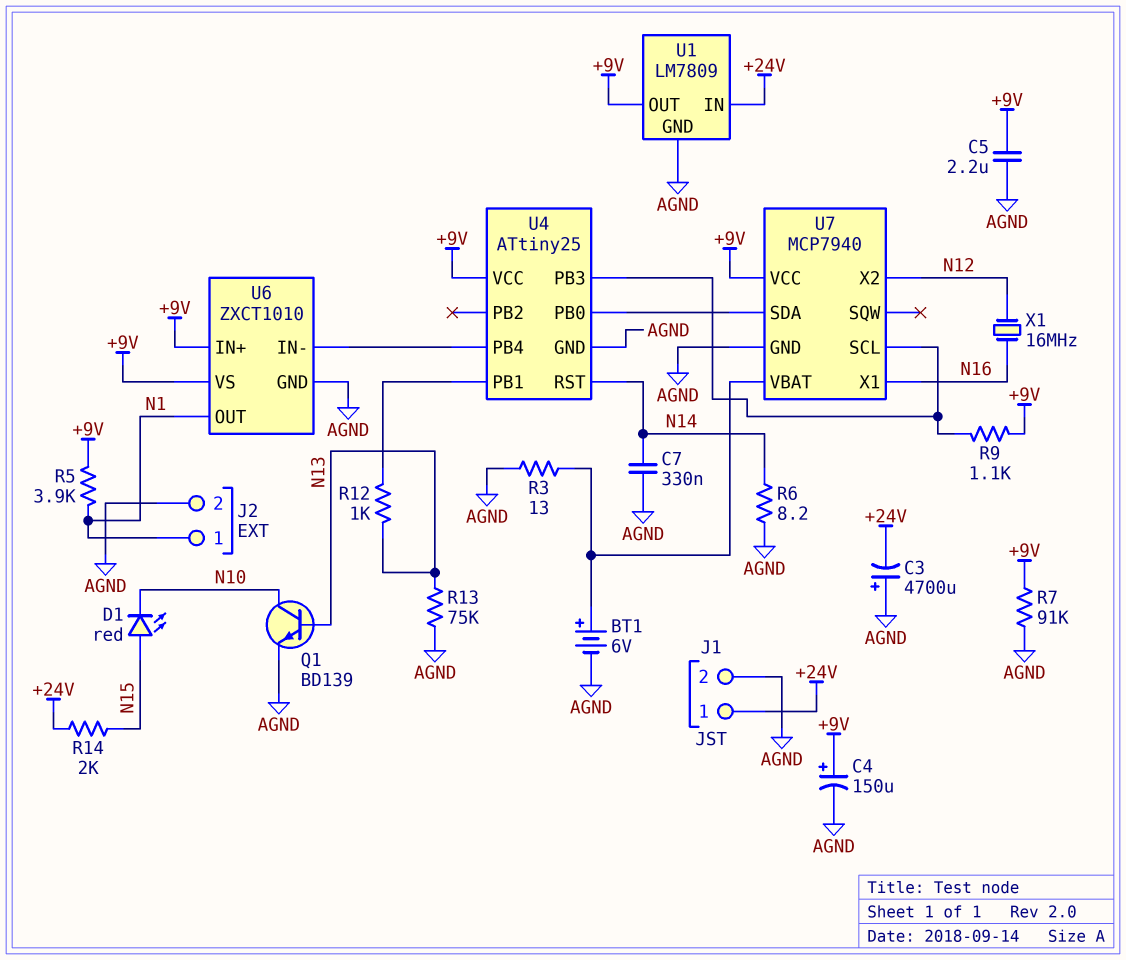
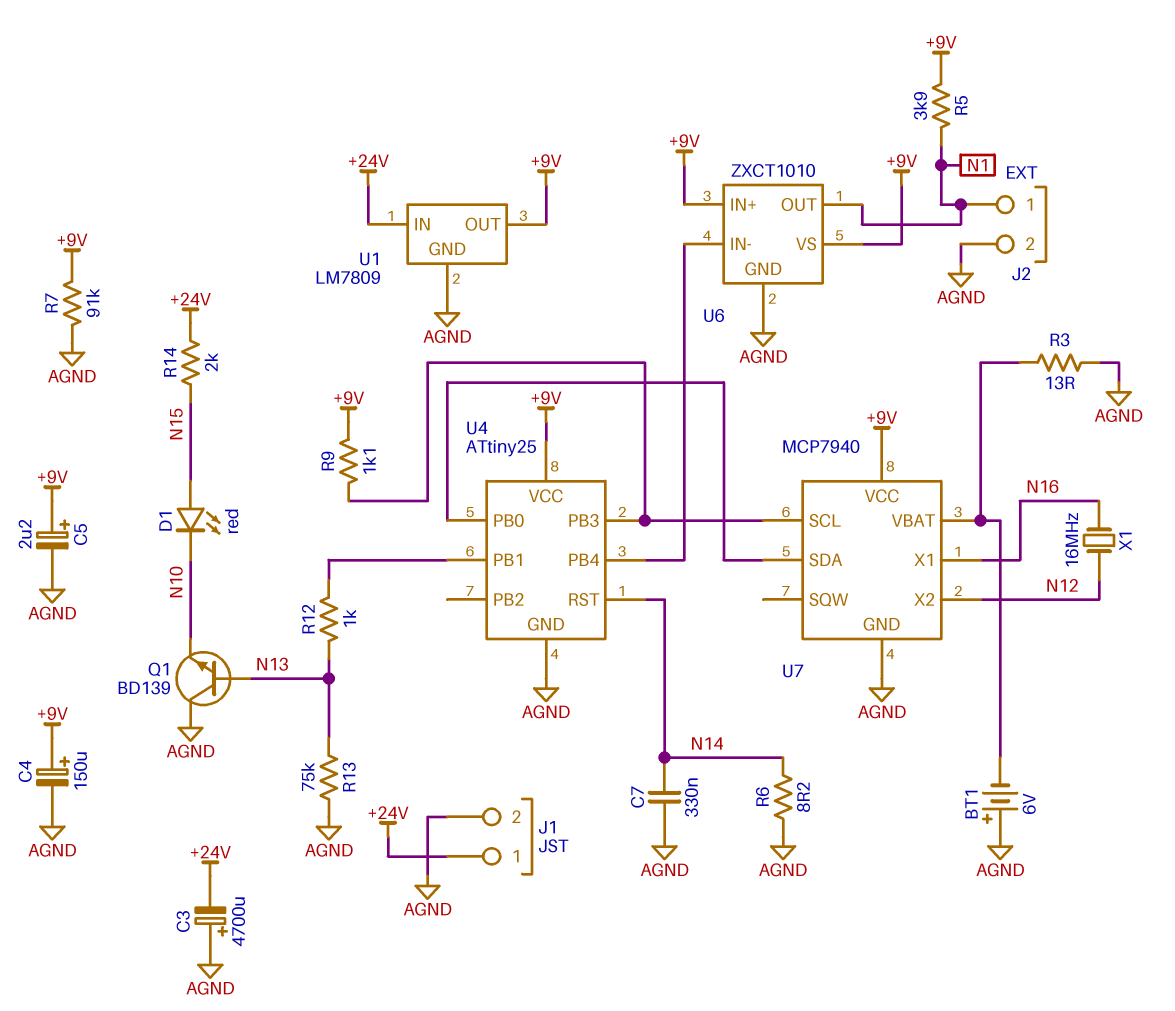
BT1: 6V (plus U7/VBAT, minus AGND) -> 6V (plus AGND, minus U7/VBAT)
C5: 2.2uF (+9V, AGND) -> 2.2uF (plus +9V, minus AGND)
Q1: NPN BD139 (B N13, C N10, E AGND) -> NPN BD139 (B N13, C AGND, E N10)

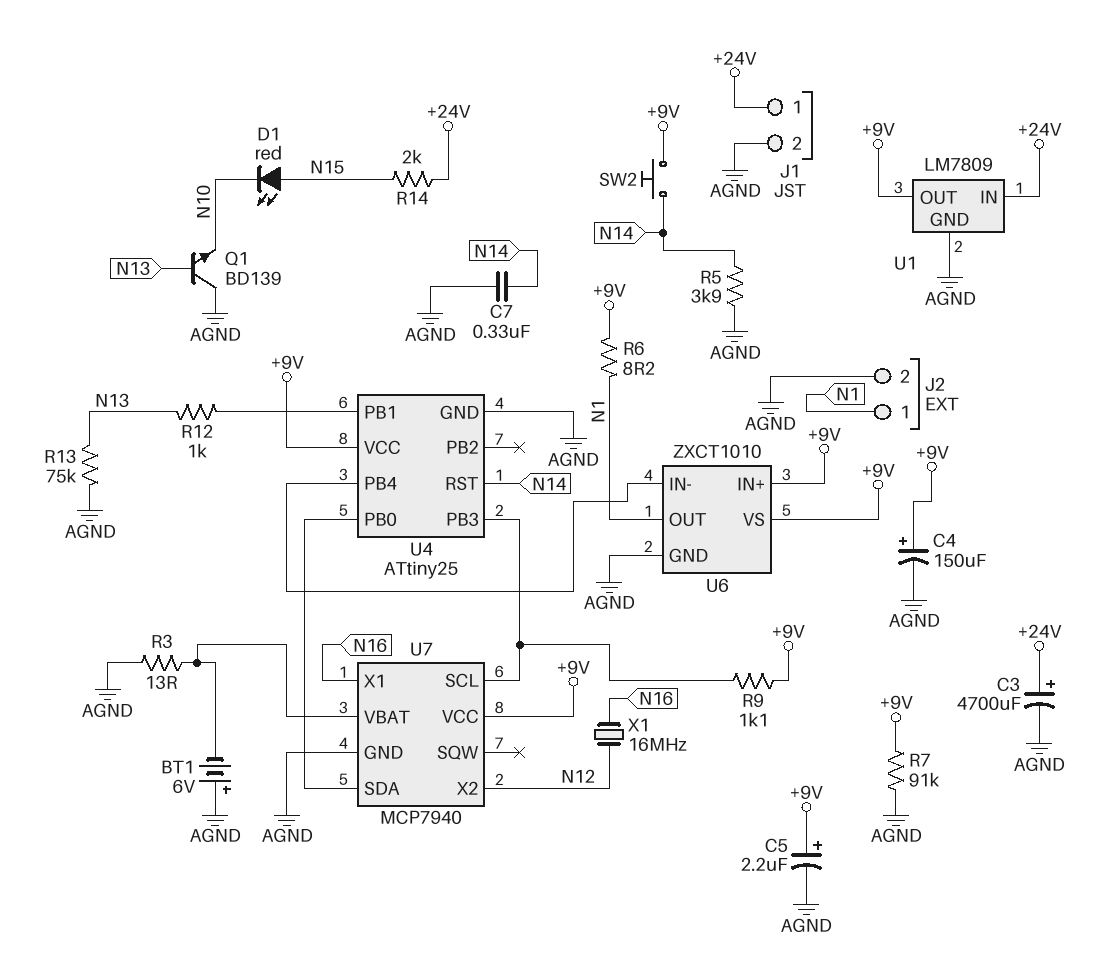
C3: 4700uF (plus AGND, minus +24V) -> 4700uF (plus +24V, minus AGND)
R5: 3.9k (+9V, N1) -> 3.9k (AGND, N14)
R6: 8.2 (AGND, N14) -> 8.2 (+9V, N1)
SW2: none -> button (+9V, N14)

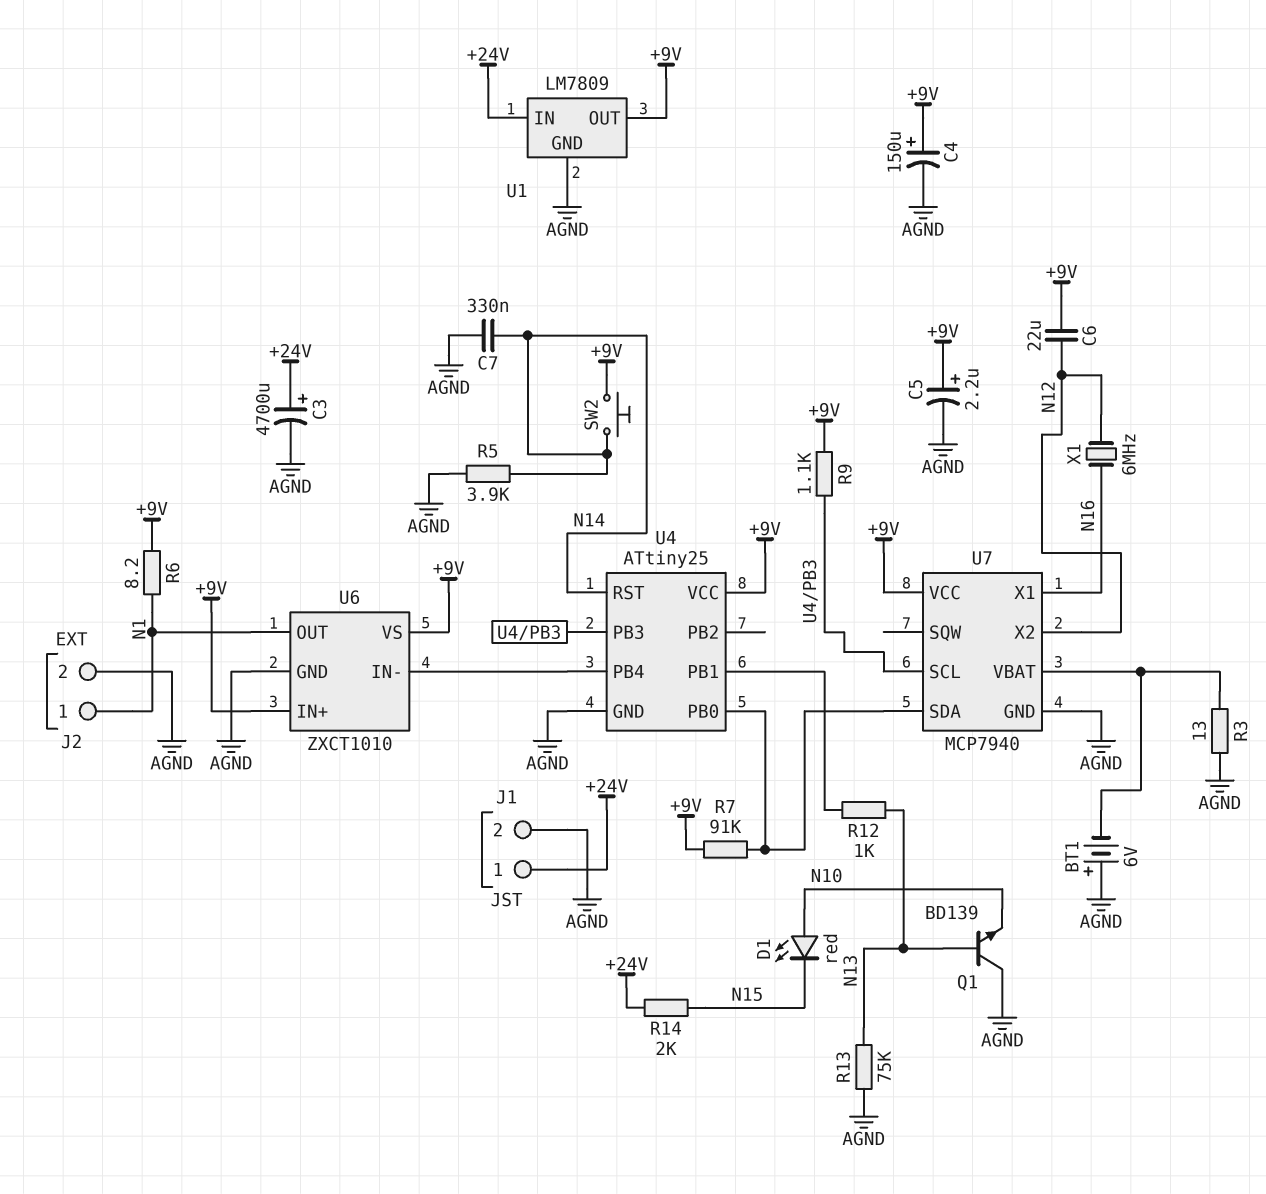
C6: none -> 22uF (+9V, N12)
D1: LED red (A N15, K N10) -> LED red (A N10, K N15)
R7: 91k (+9V, AGND) -> 91k (+9V, U4/PB0)
X1: 16MHz (N12, N16) -> 6MHz (N12, N16)

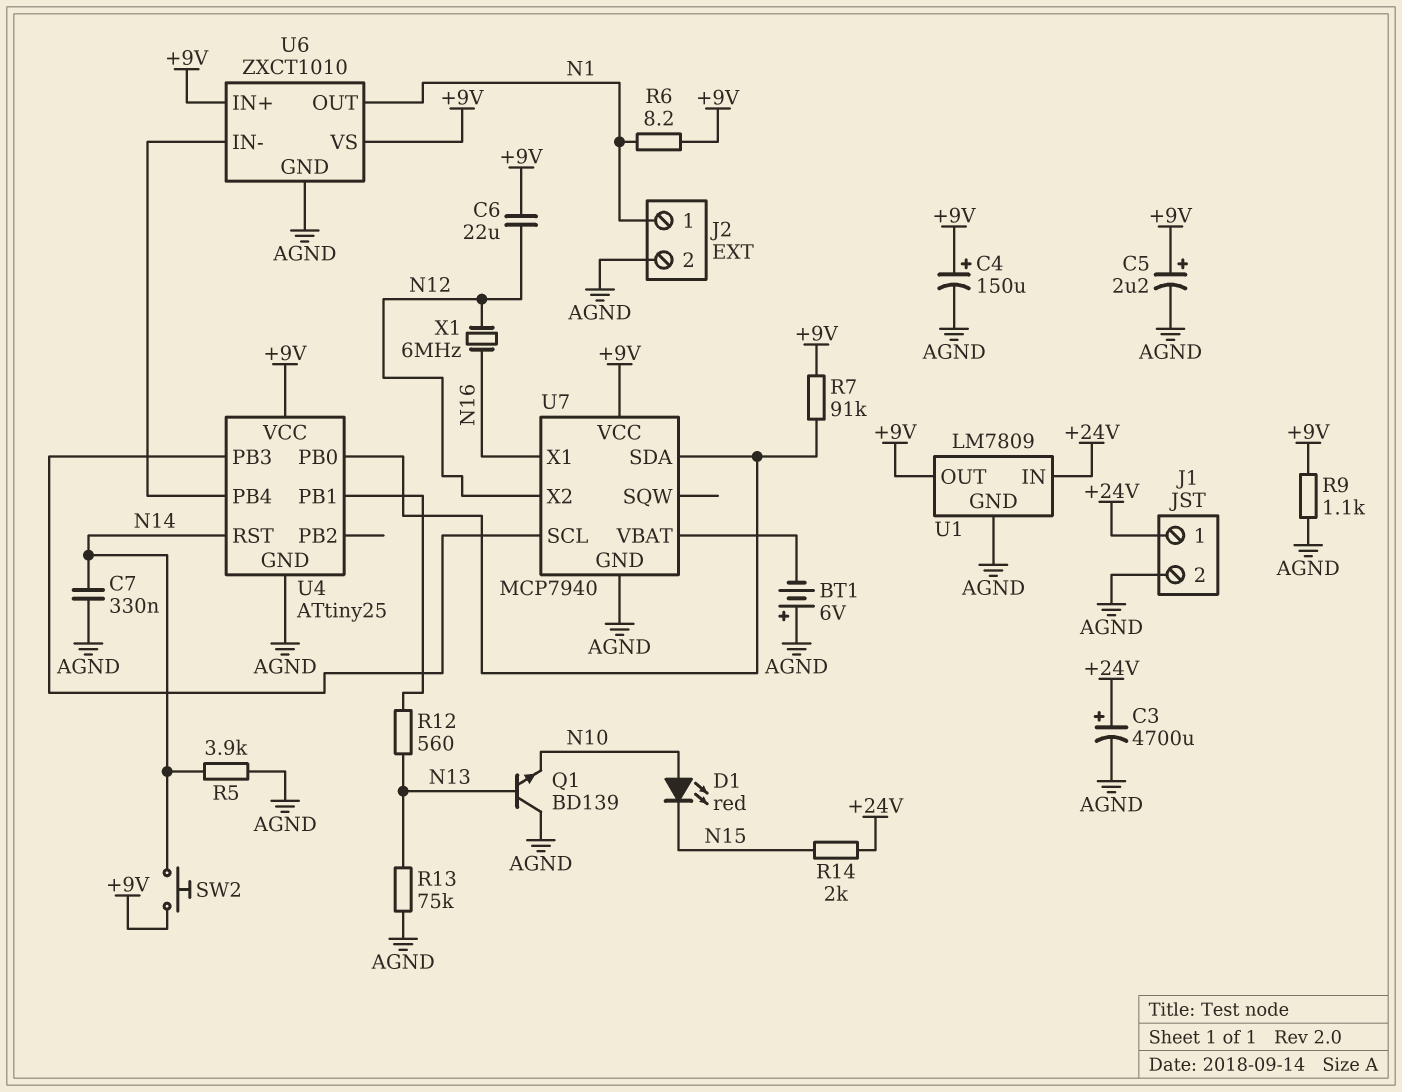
R3: 13 (AGND, U7/VBAT) -> none
R9: 1.1k (+9V, U4/PB3) -> 1.1k (+9V, AGND)
R12: 1k (N13, U4/PB1) -> 560 (N13, U4/PB1)

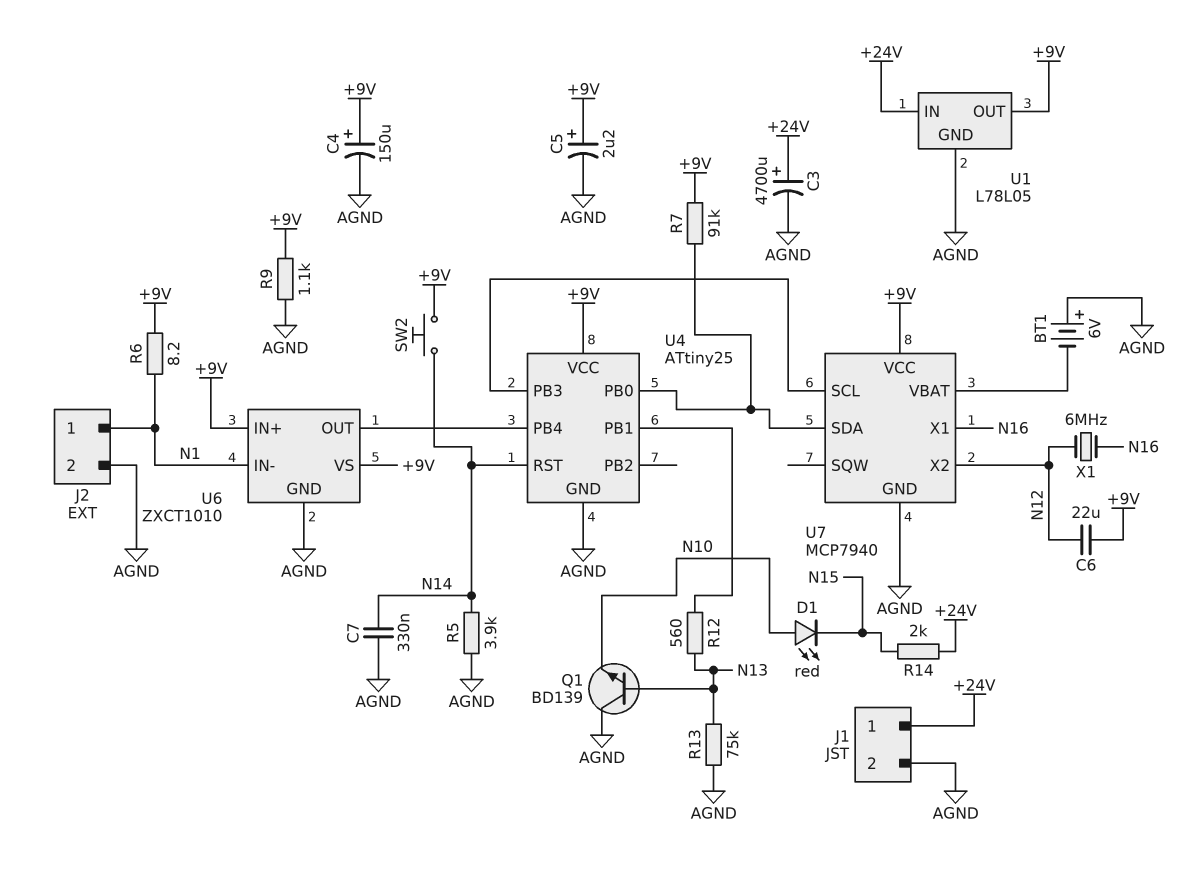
U1: LM7809 -> L78L05
U6 pin IN-: U4/PB4 -> N1
U6 pin OUT: N1 -> U4/PB4

